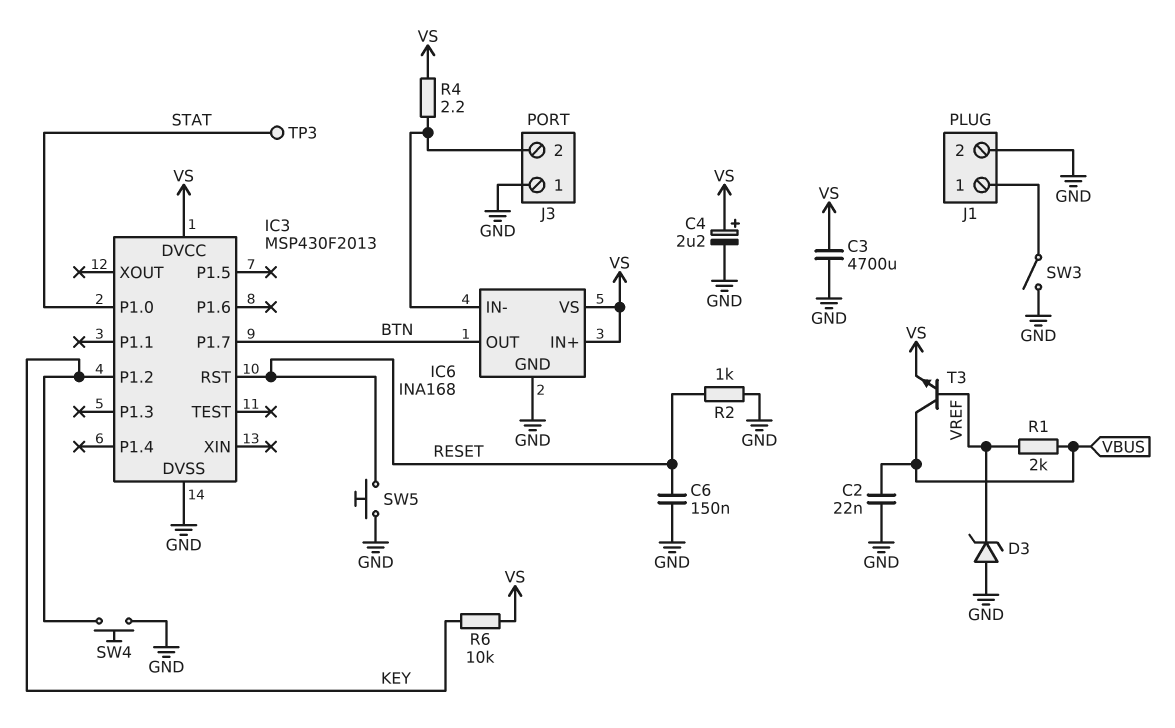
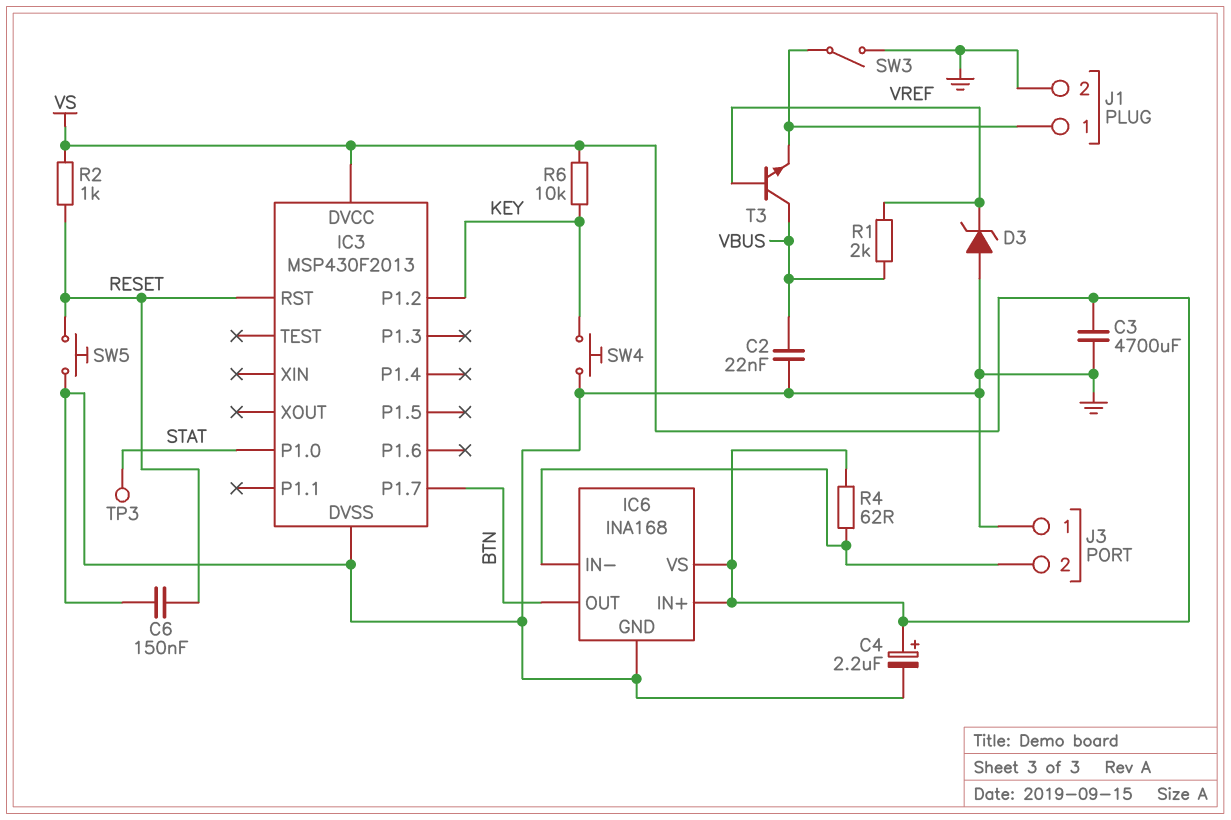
R2: 1k (GND, RESET) -> 1k (RESET, VS)
R4: 2.2 (IC6/IN-, VS) -> 62 (IC6/IN-, VS)
T3: NPN (B VREF, C VBUS, E VS) -> NPN (B VREF, C VBUS, E J1/1)

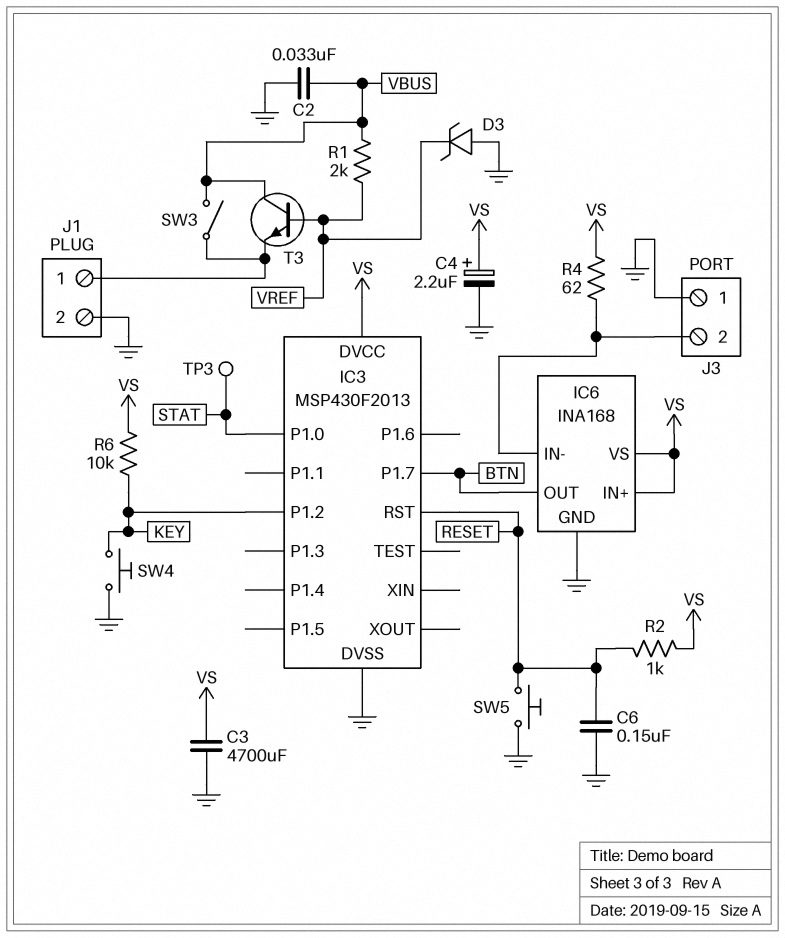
C2: 22nF (GND, VBUS) -> 33nF (GND, VBUS)
SW3: switch (GND, J1/1) -> switch (J1/1, VBUS)

